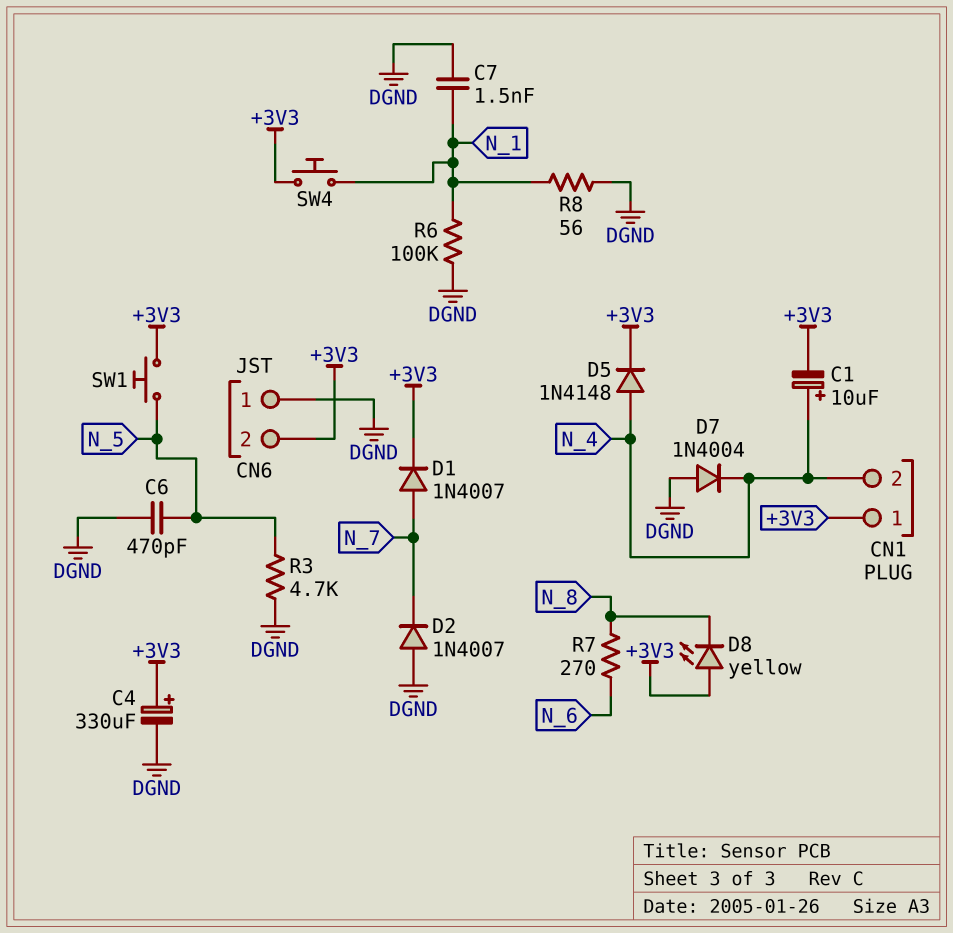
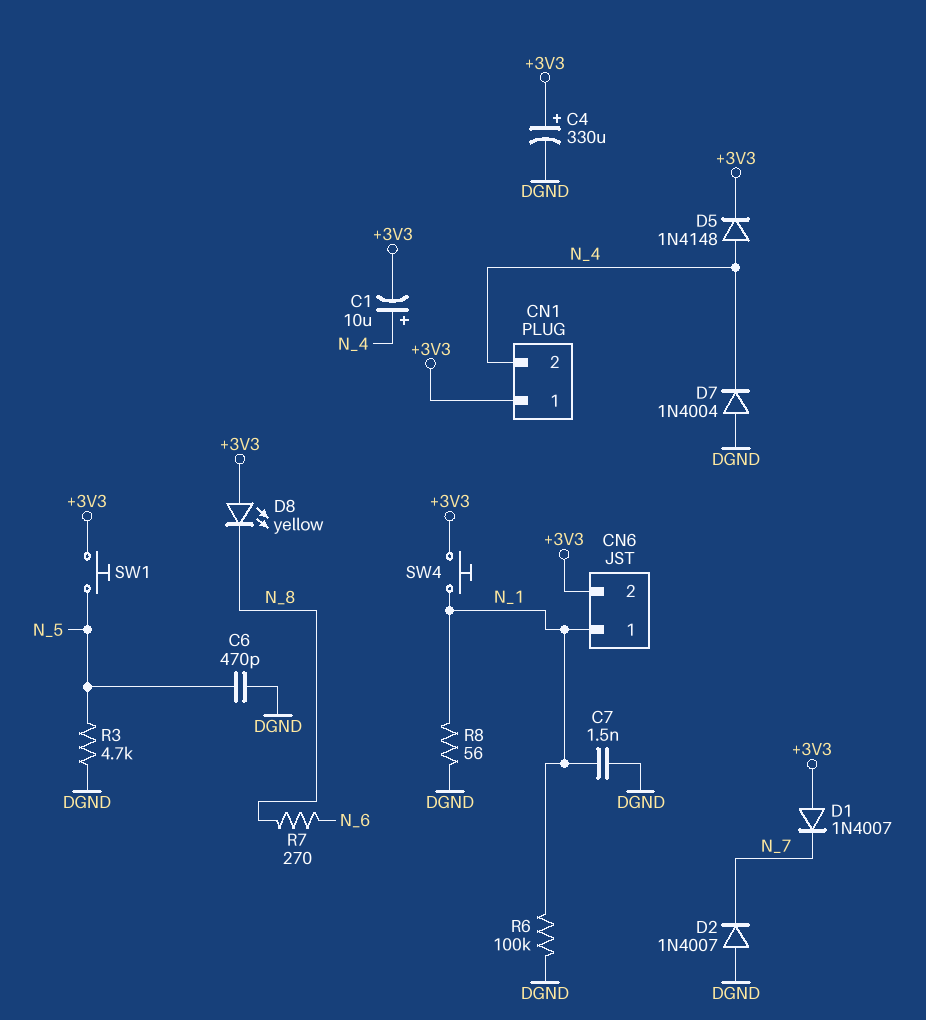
CN6 pin 1: DGND -> N_1
D1: diode 1N4007 (A N_7, K +3V3) -> diode 1N4007 (A +3V3, K N_7)

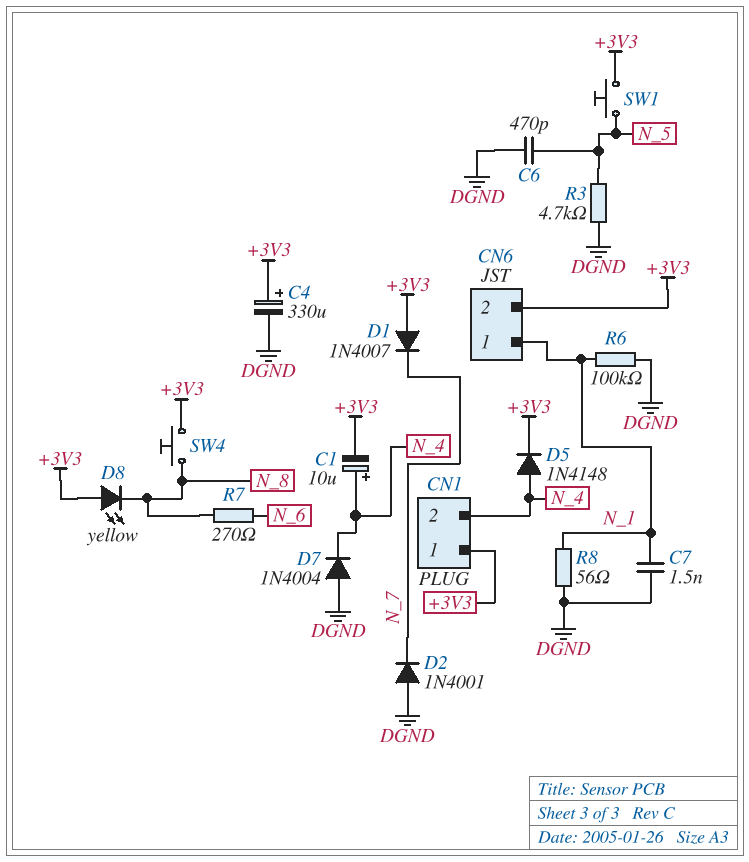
D2: diode 1N4007 (A DGND, K N_7) -> diode 1N4001 (A DGND, K N_7)
SW4: button (+3V3, N_1) -> button (+3V3, N_8)

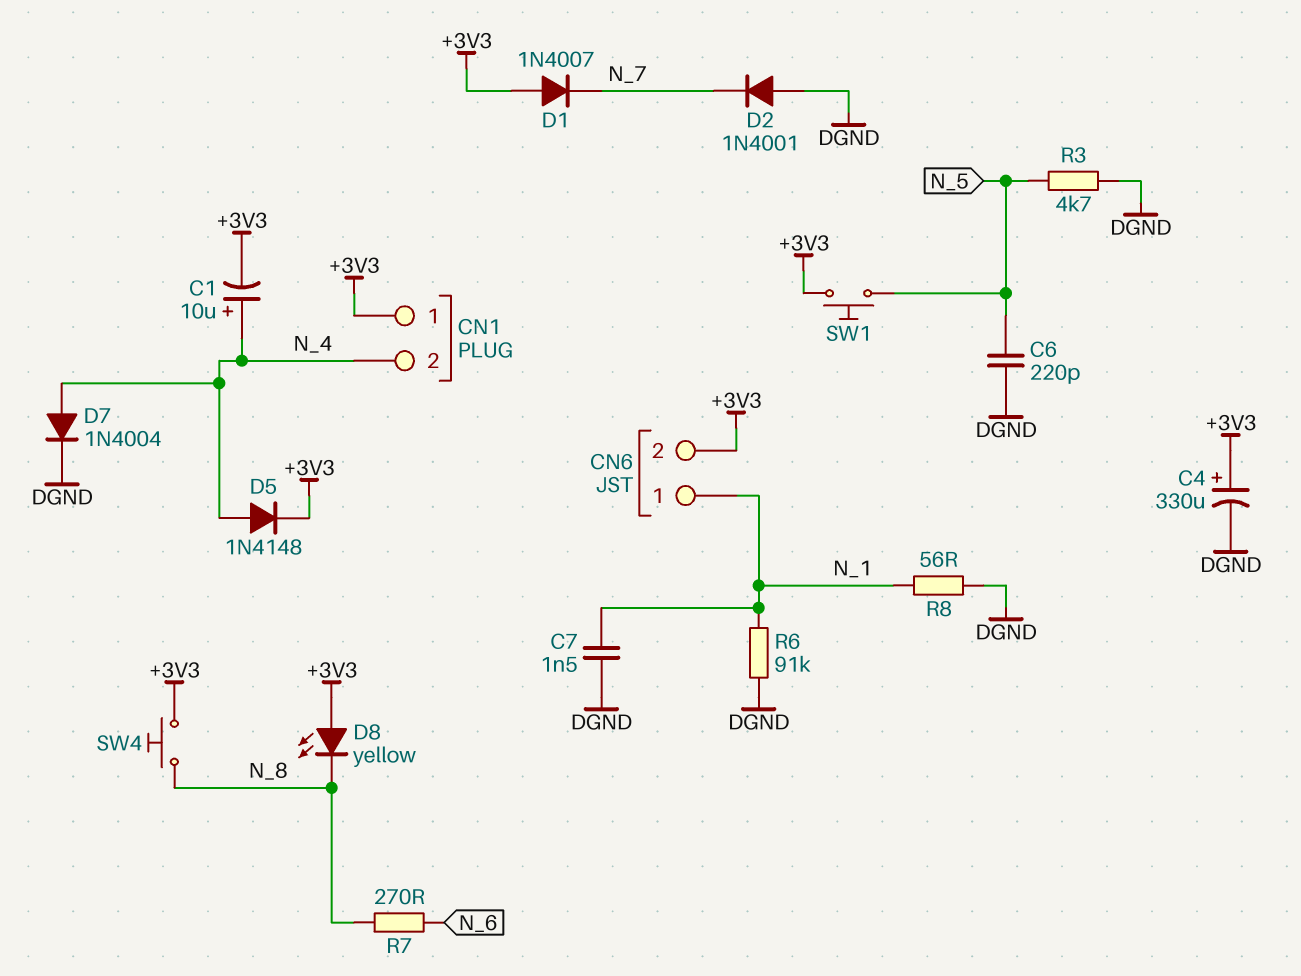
C6: 470pF (DGND, N_5) -> 220pF (DGND, N_5)
D7: diode 1N4004 (A DGND, K N_4) -> diode 1N4004 (A N_4, K DGND)
R6: 100k (DGND, N_1) -> 91k (DGND, N_1)

